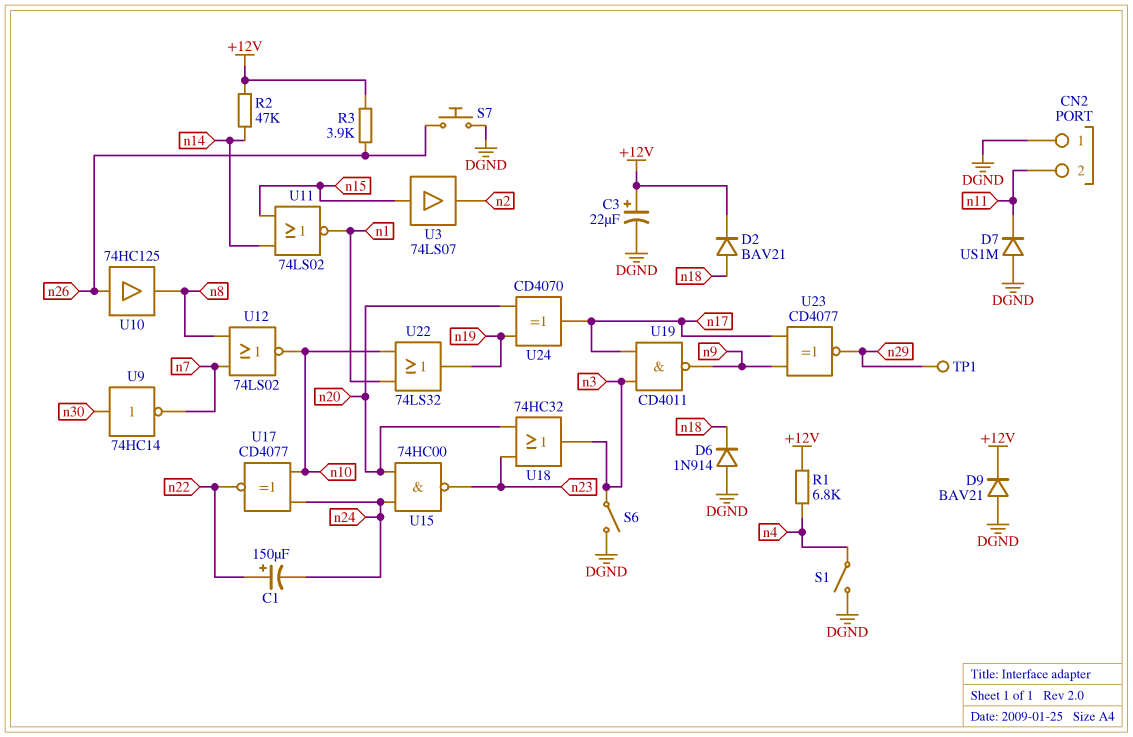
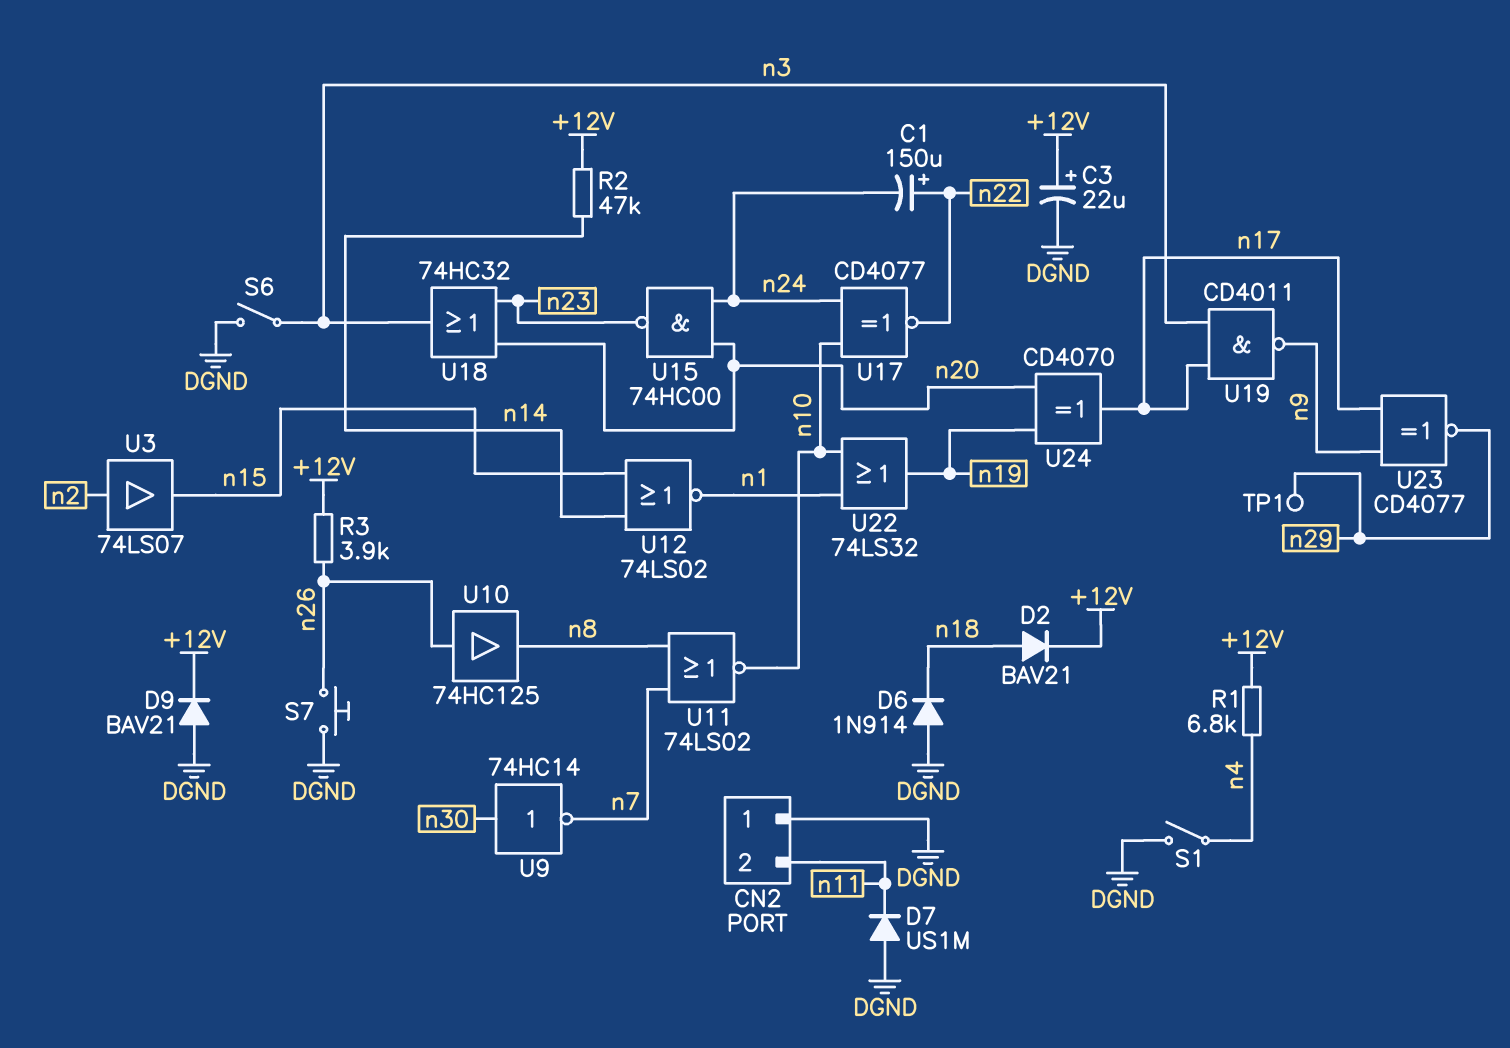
U3: buffer 74LS07 (in n15, out n2) -> buffer 74LS07 (in n2, out n15)
U11: NOR 74LS02 (in n14, in n15, out n1) -> NOR 74LS02 (in n7, in n8, out n10)
U12: NOR 74LS02 (in n7, in n8, out n10) -> NOR 74LS02 (in n14, in n15, out n1)

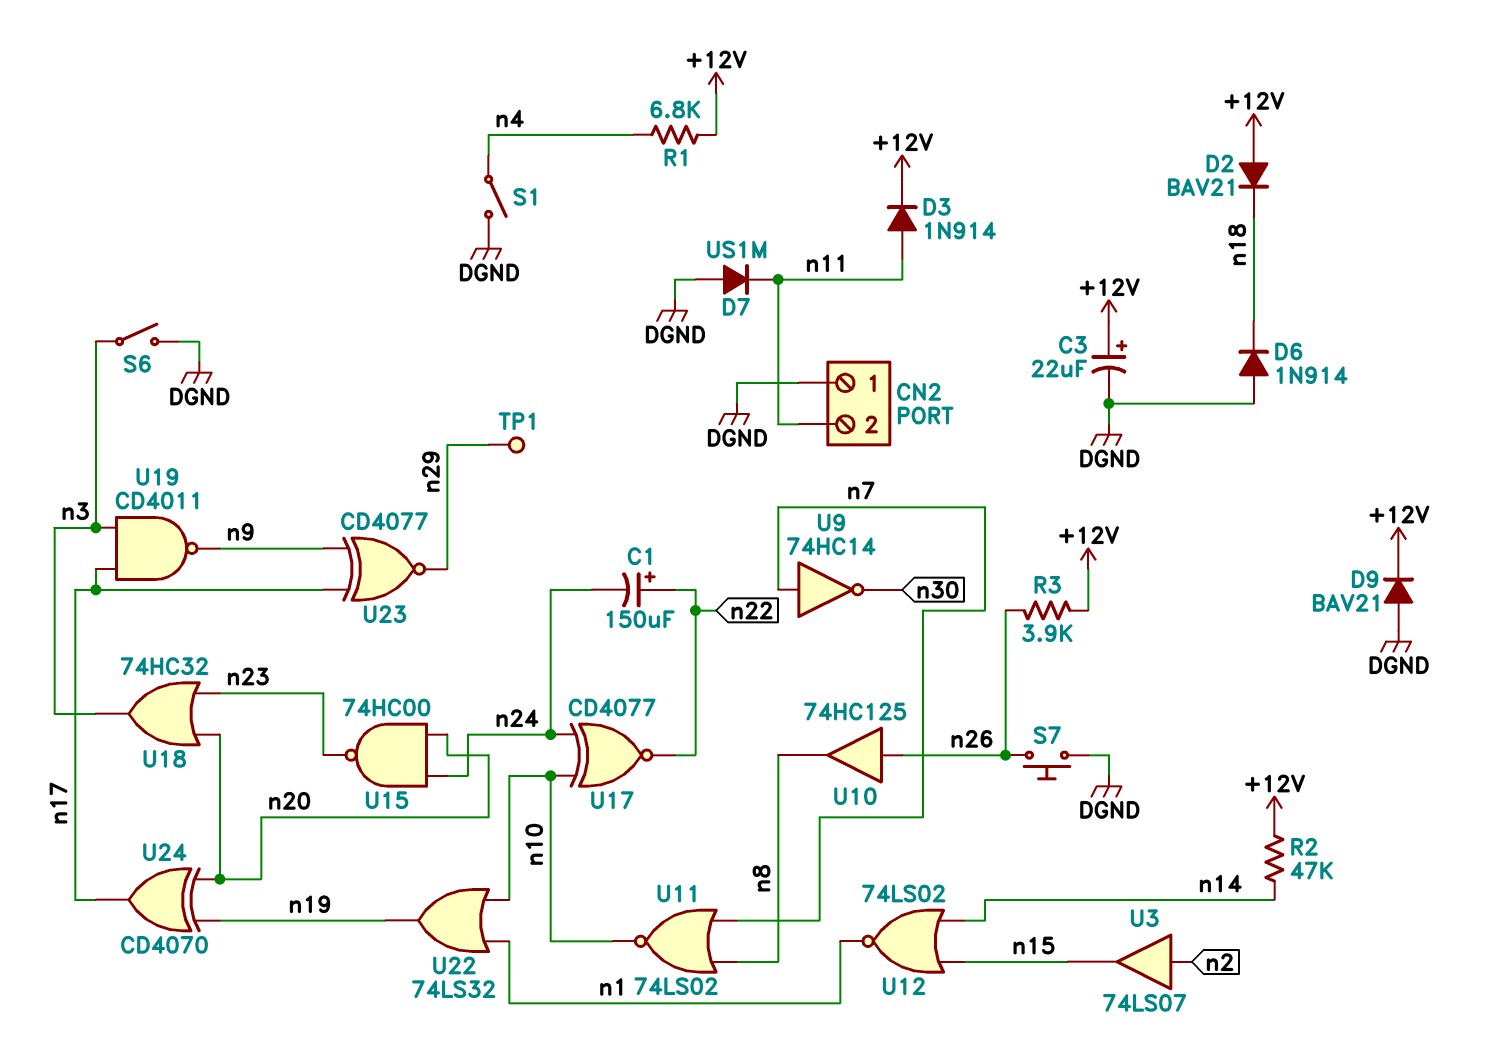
D2: diode BAV21 (A n18, K +12V) -> diode BAV21 (A +12V, K n18)
D3: none -> diode 1N914 (A n11, K +12V)
U9: NOT 74HC14 (in n30, out n7) -> NOT 74HC14 (in n7, out n30)

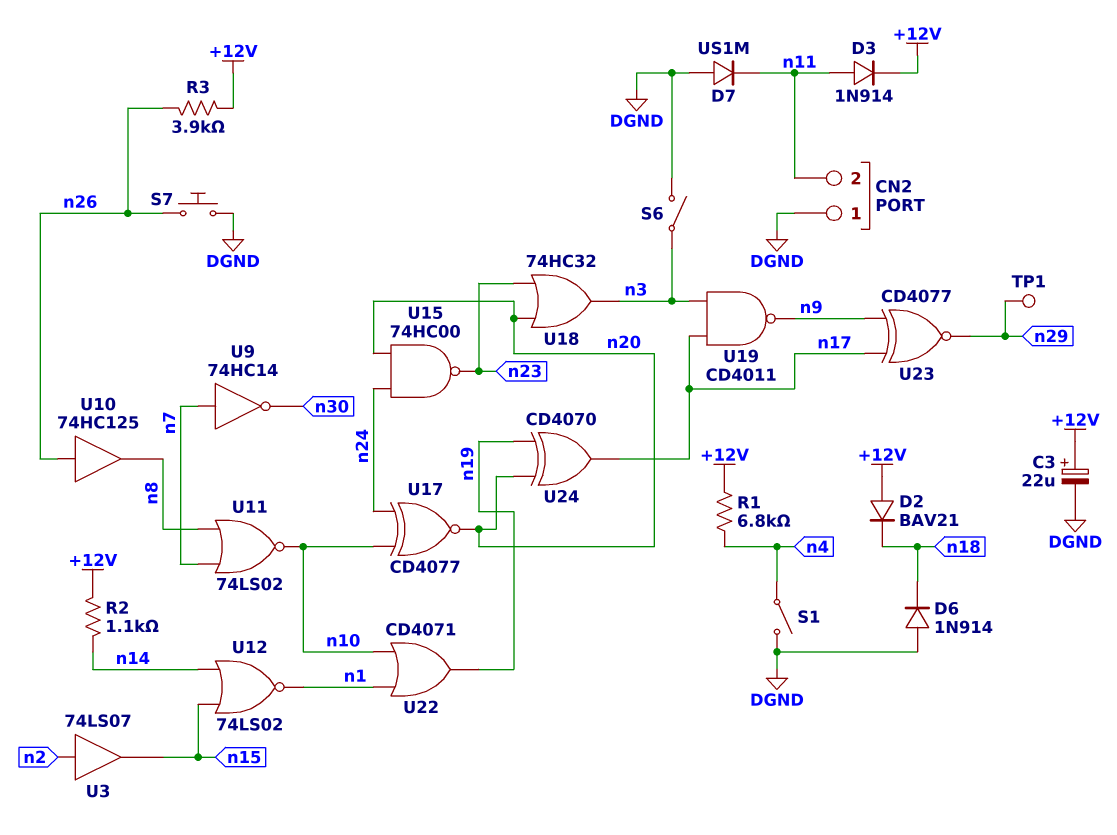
C1: 150uF (plus n22, minus n24) -> none
D9: diode BAV21 (A DGND, K +12V) -> none
R2: 47k (+12V, n14) -> 1.1k (+12V, n14)
U17: XNOR CD4077 (in n10, in n24, out n22) -> XNOR CD4077 (in n10, in n24, out n20)
U22: OR 74LS32 (in n1, in n10, out n19) -> OR CD4071 (in n1, in n10, out n19)

